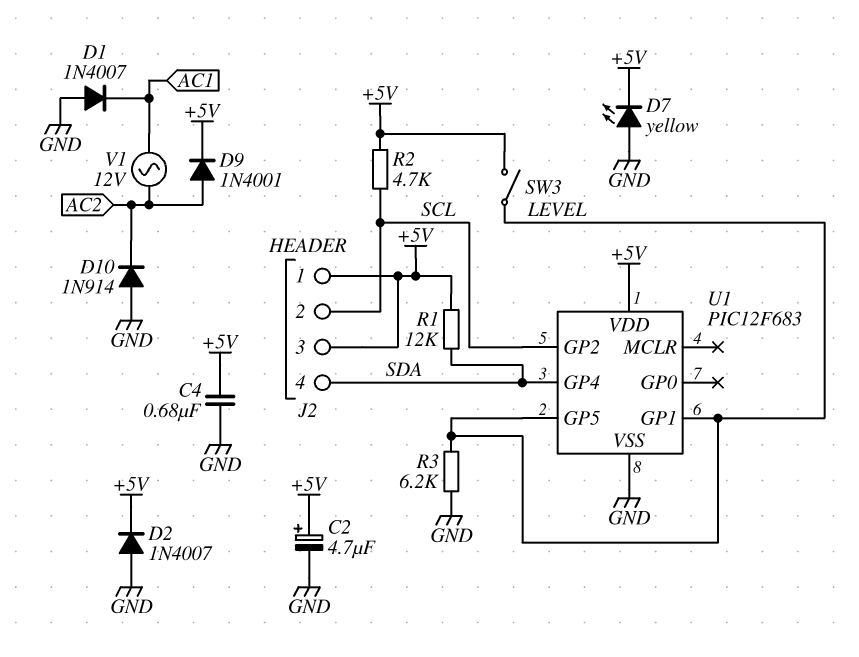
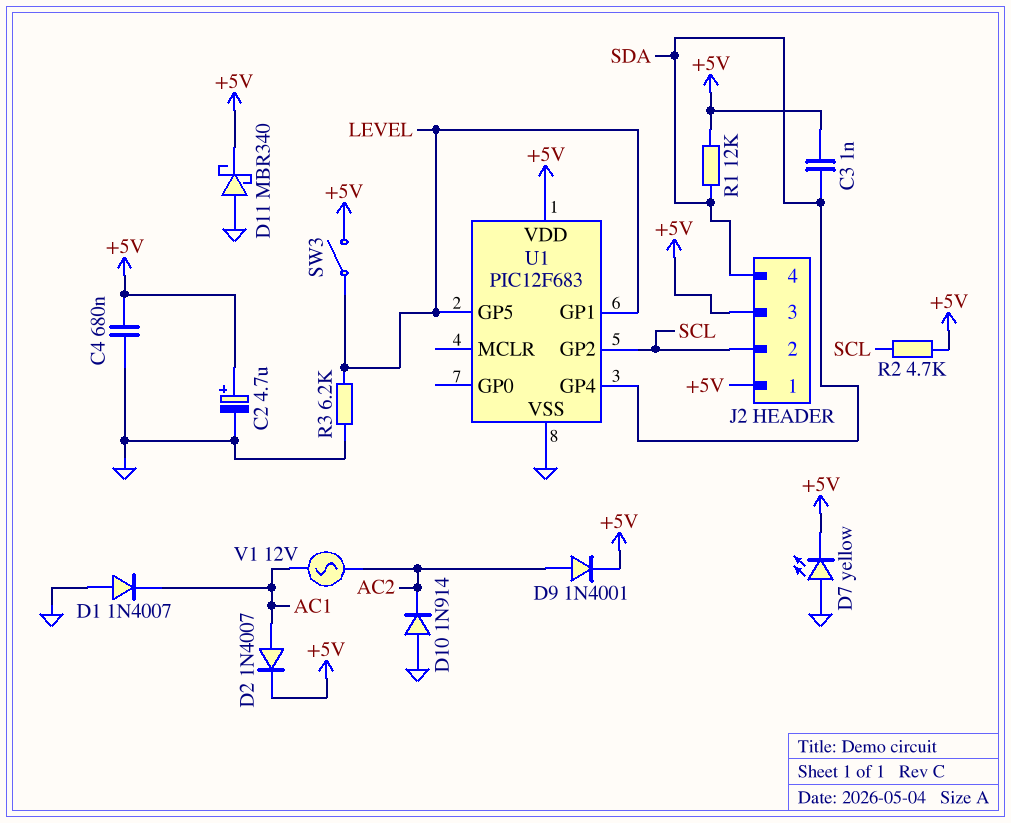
C3: none -> 1nF (+5V, SDA)
D2: diode 1N4007 (A GND, K +5V) -> diode 1N4007 (A AC1, K +5V)
D11: none -> schottky MBR340 (A GND, K +5V)

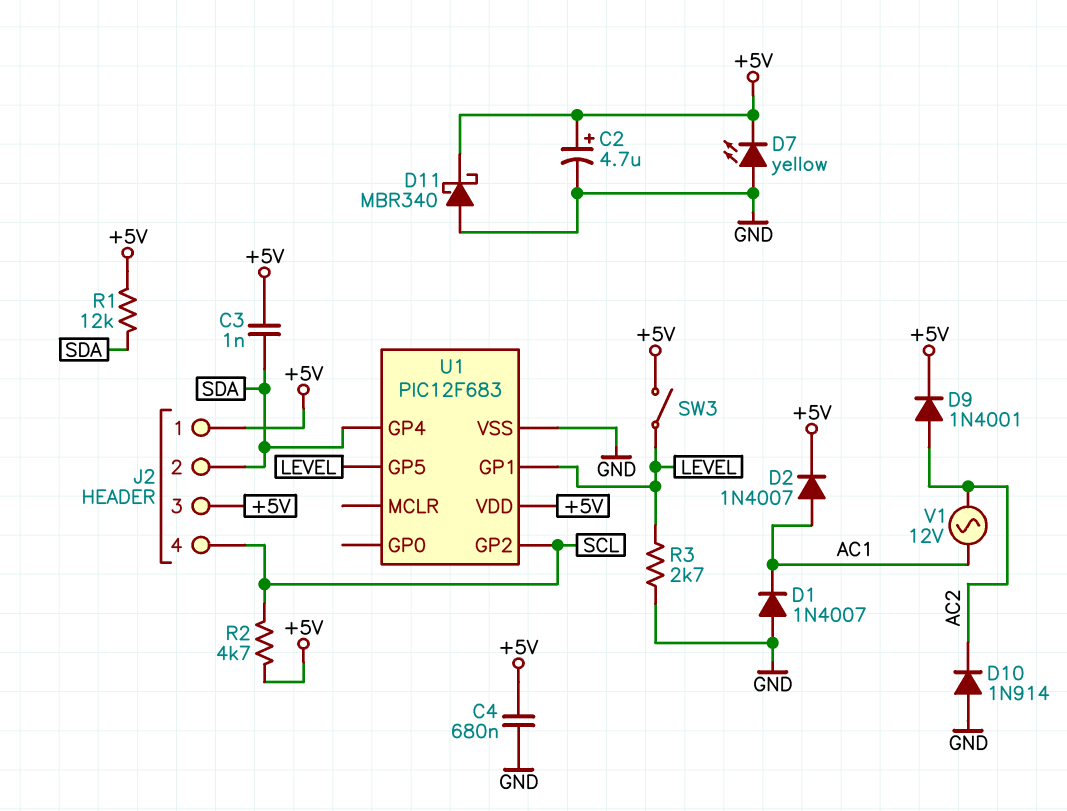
J2 pin 2: SCL -> SDA
J2 pin 4: SDA -> SCL
R3: 6.2k (GND, LEVEL) -> 2.7k (GND, LEVEL)

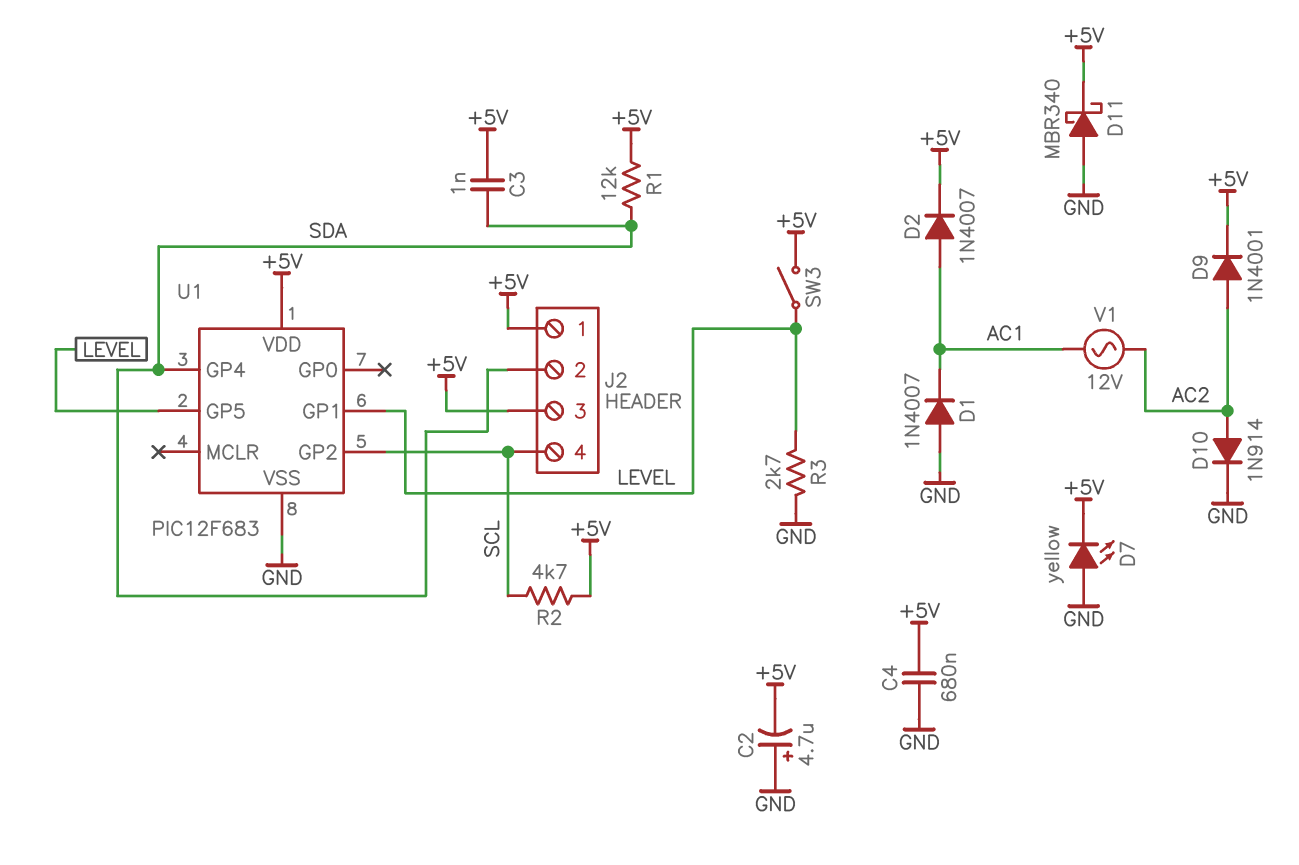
C2: 4.7uF (plus +5V, minus GND) -> 4.7uF (plus GND, minus +5V)
D10: diode 1N914 (A GND, K AC2) -> diode 1N914 (A AC2, K GND)

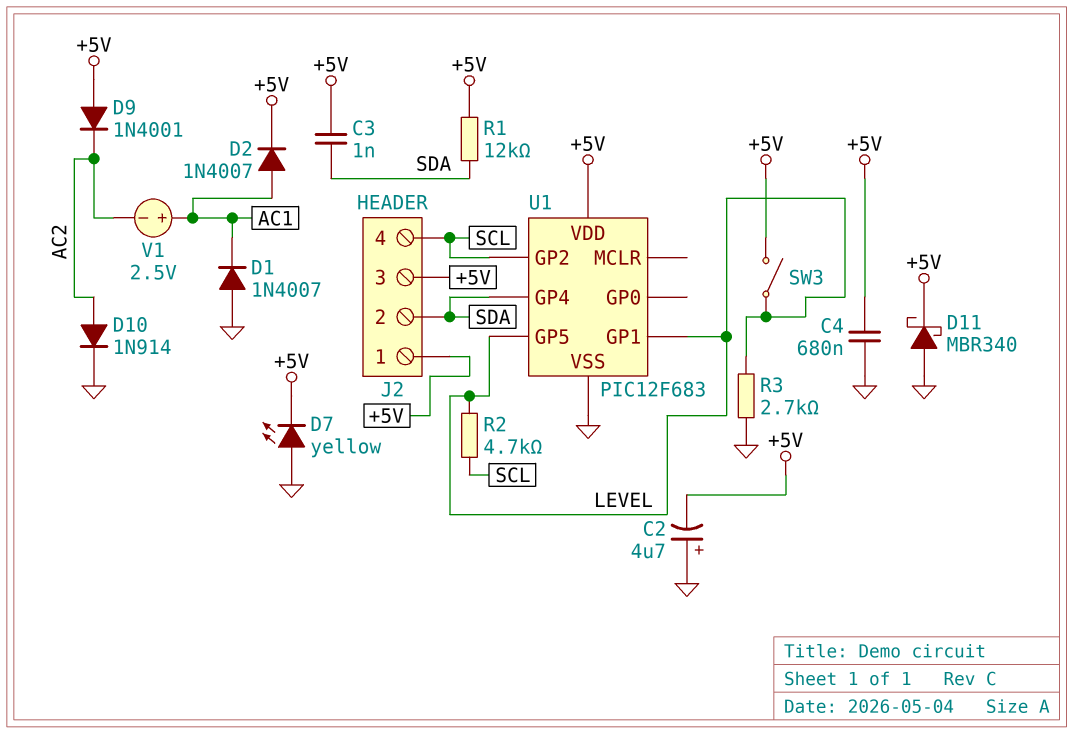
D9: diode 1N4001 (A AC2, K +5V) -> diode 1N4001 (A +5V, K AC2)
R2: 4.7k (+5V, SCL) -> 4.7k (LEVEL, SCL)
V1: AC 12V (AC1, AC2) -> 2.5V (plus AC1, minus AC2)

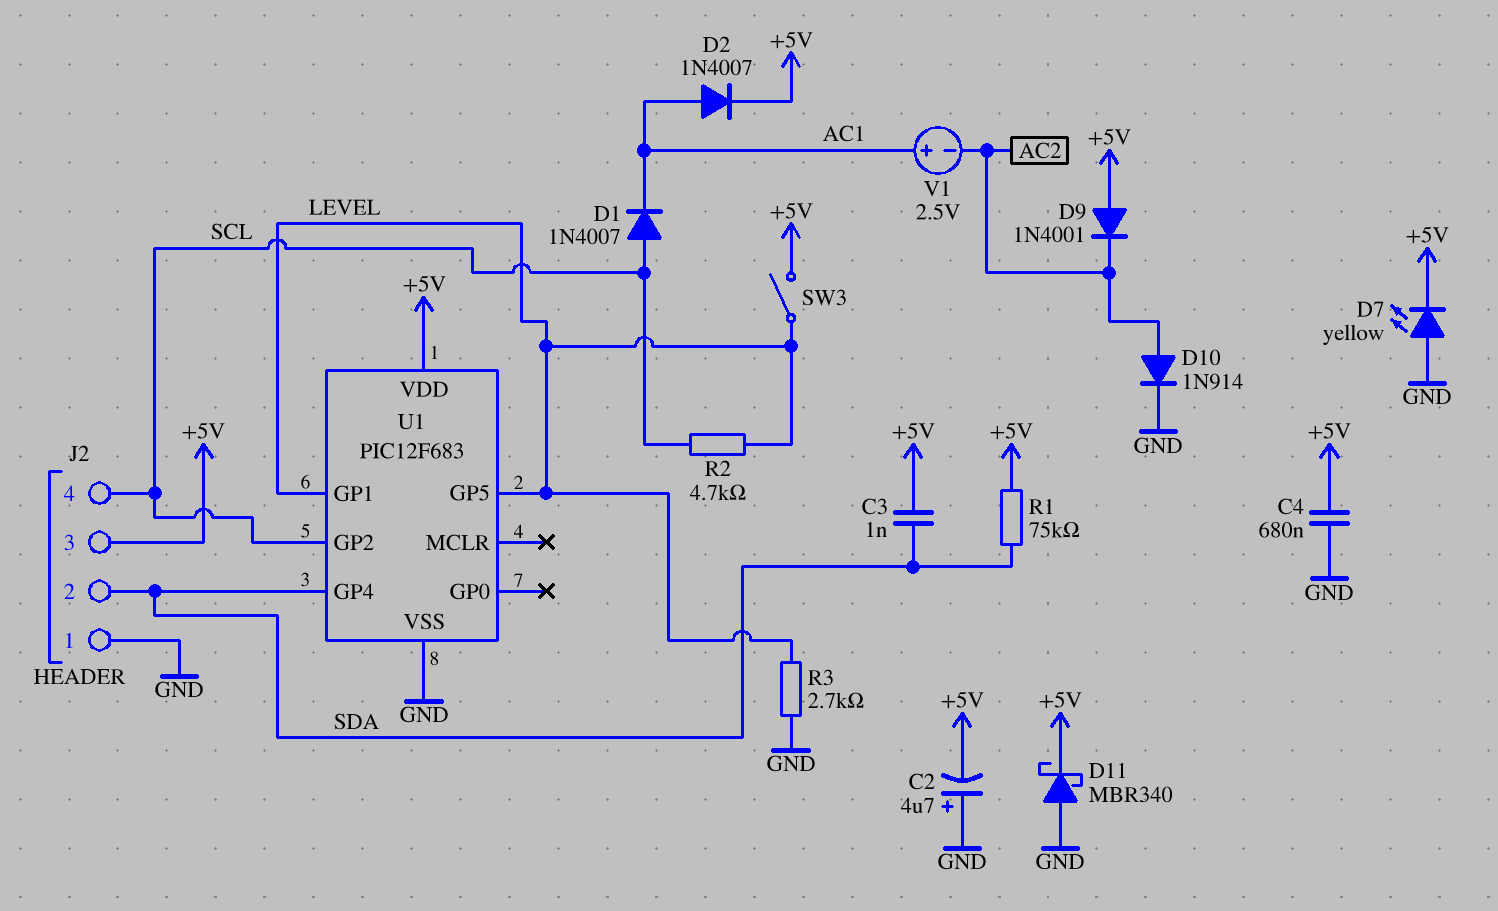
D1: diode 1N4007 (A GND, K AC1) -> diode 1N4007 (A SCL, K AC1)
J2 pin 1: +5V -> GND
R1: 12k (+5V, SDA) -> 75k (+5V, SDA)

